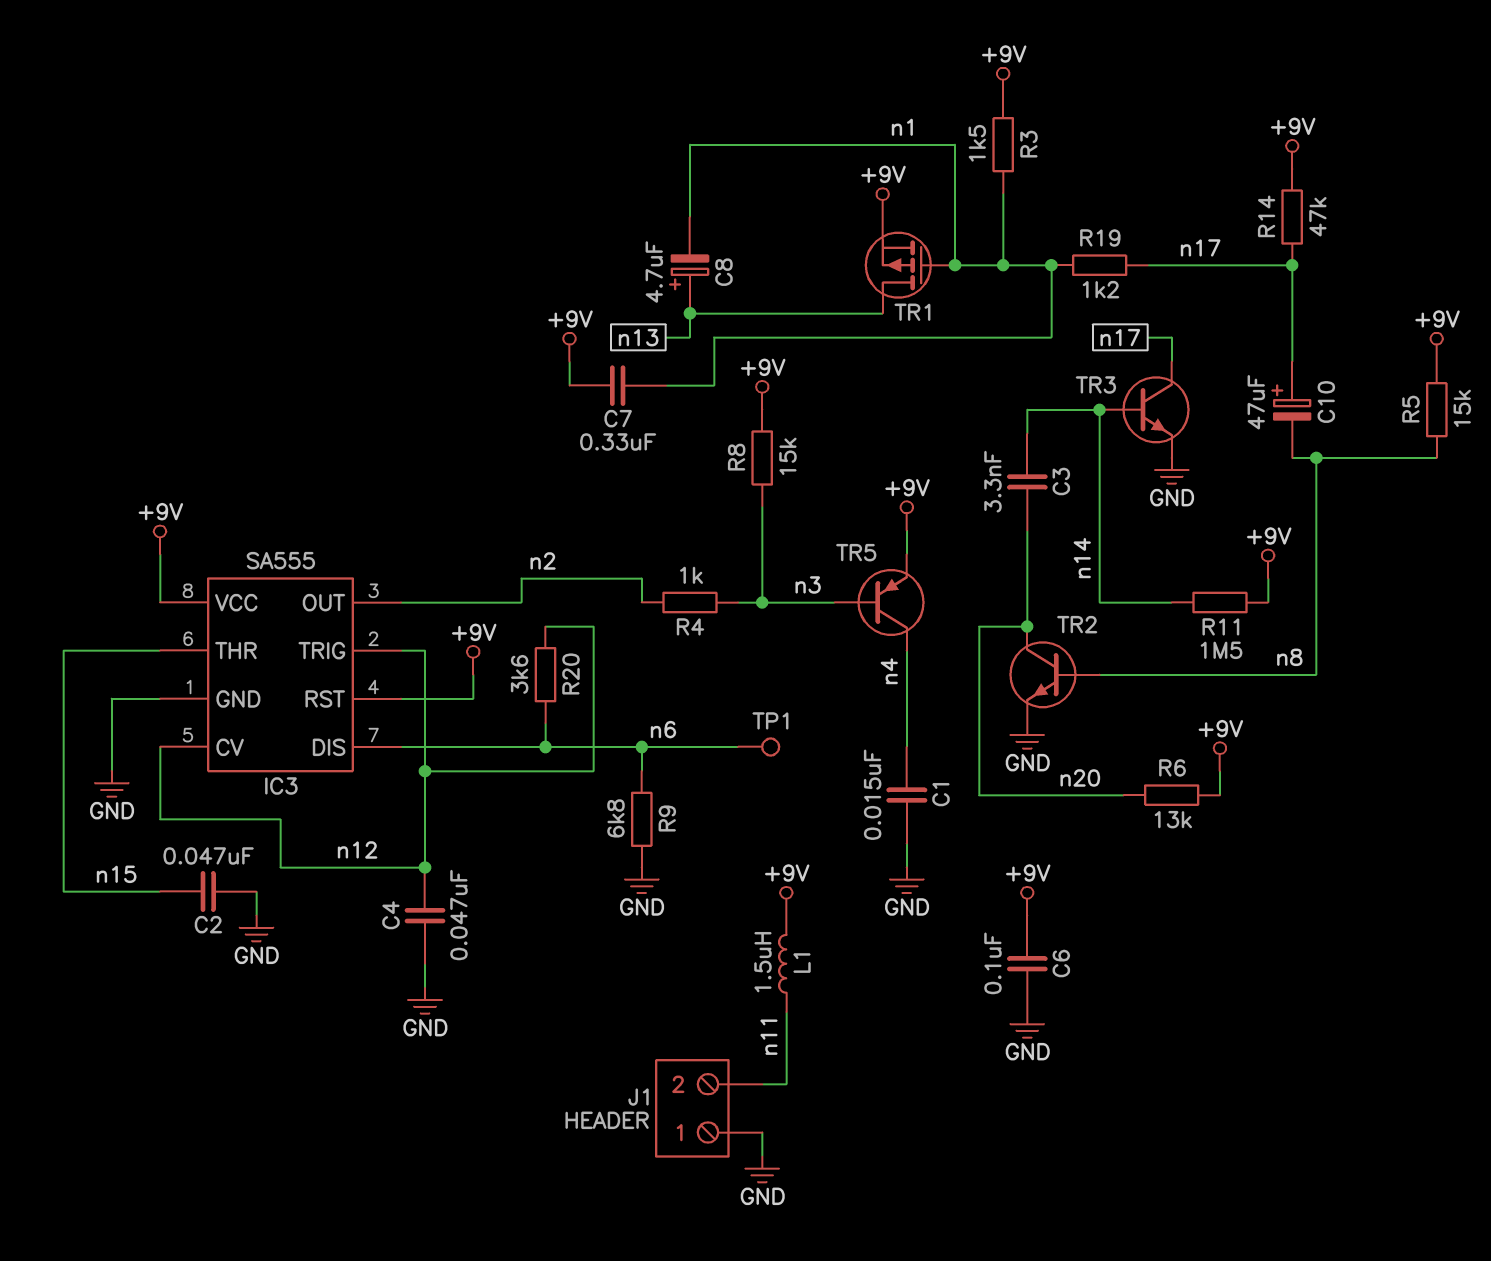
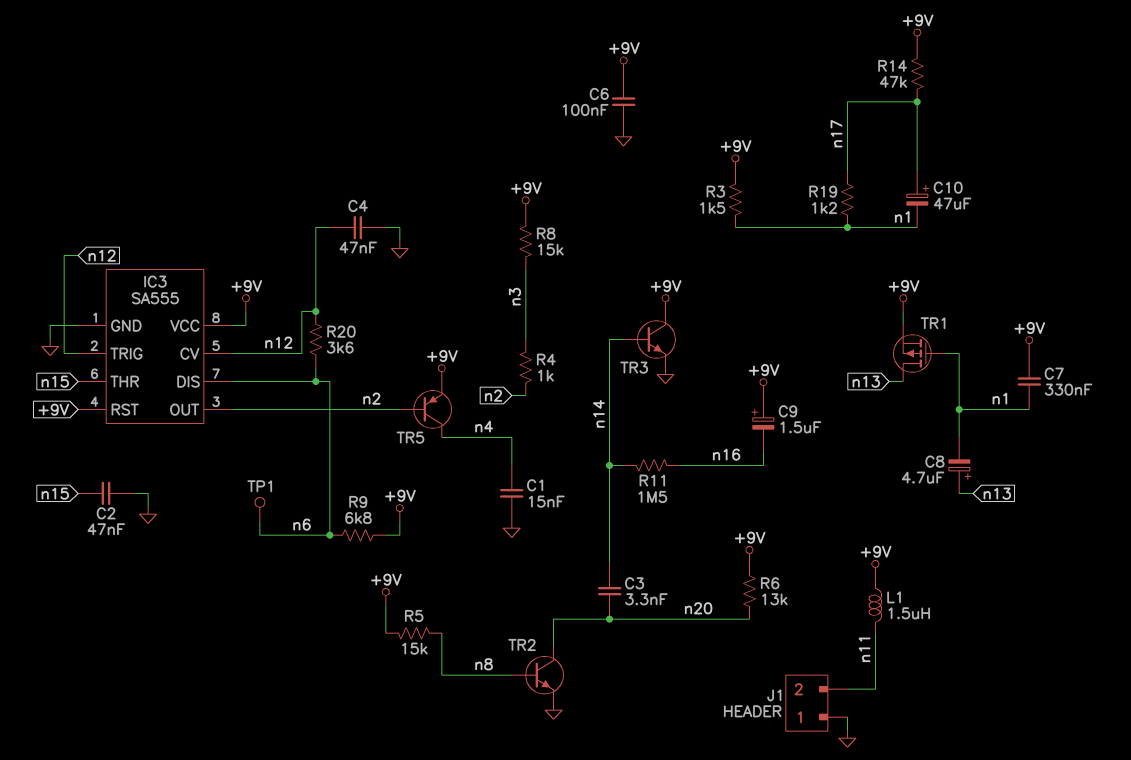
C9: none -> 1.5uF (plus +9V, minus n16)
C10: 47uF (plus n17, minus n8) -> 47uF (plus n17, minus n1)
R9: 6.8k (GND, n6) -> 6.8k (+9V, n6)
R11: 1.5M (+9V, n14) -> 1.5M (n14, n16)
TR3: NPN (B n14, C n17, E GND) -> NPN (B n14, C +9V, E GND)
TR5: PNP (B n3, C n4, E +9V) -> PNP (B n2, C n4, E +9V)

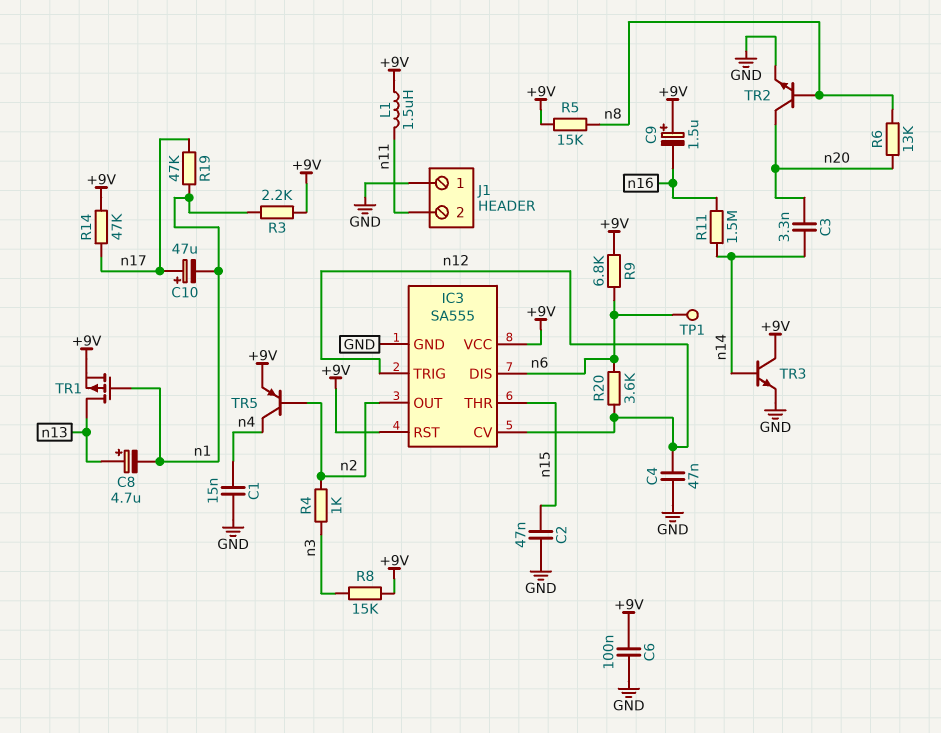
C7: 330nF (+9V, n1) -> none
R3: 1.5k (+9V, n1) -> 2.2k (+9V, n1)
R6: 13k (+9V, n20) -> 13k (n8, n20)
R19: 1.2k (n1, n17) -> 47k (n1, n17)

